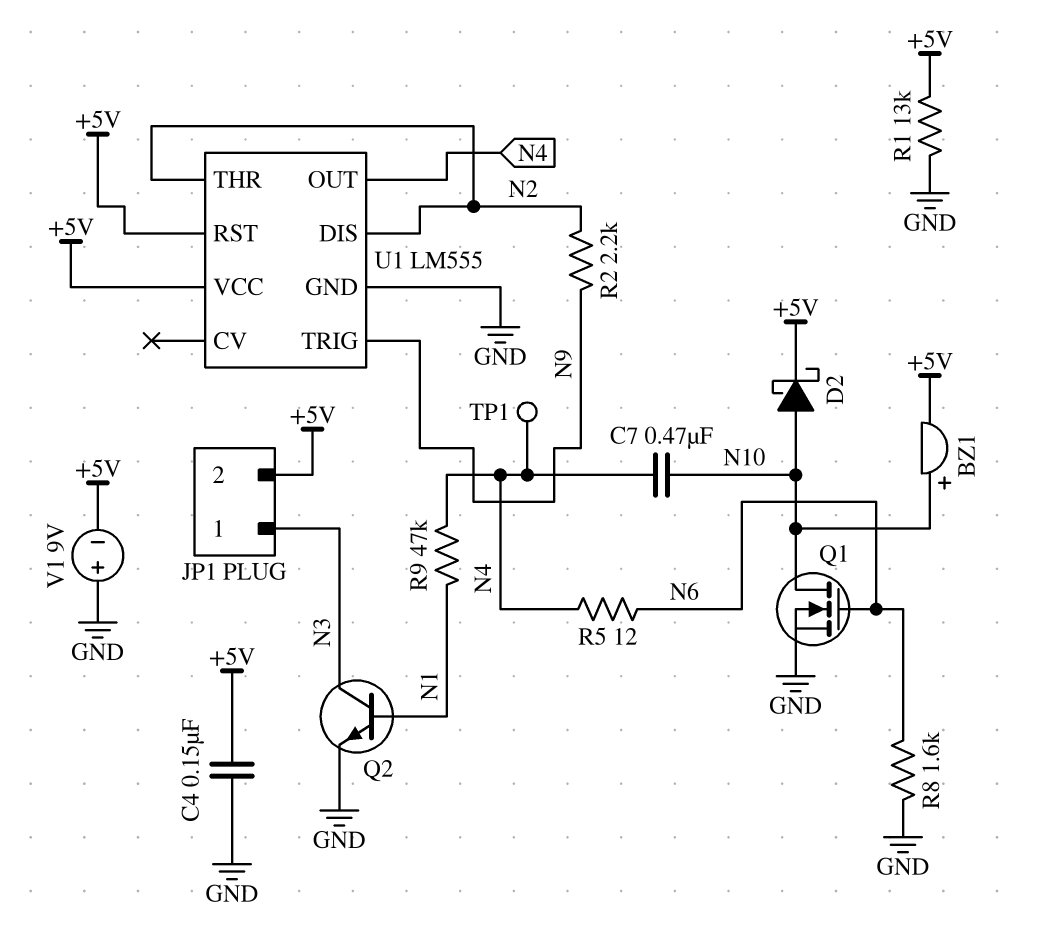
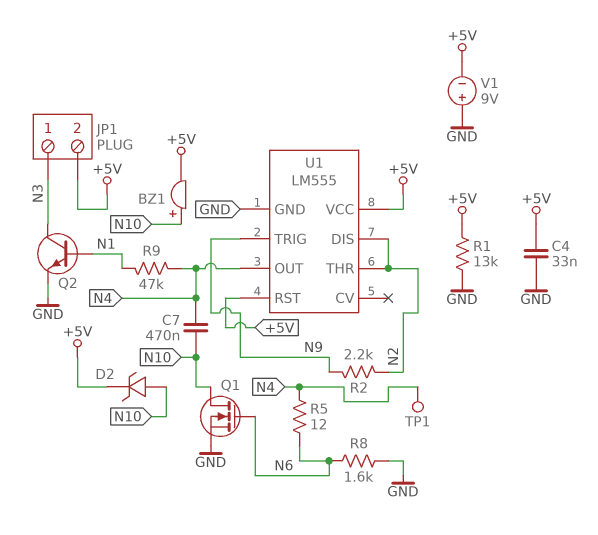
C4: 150nF (+5V, GND) -> 33nF (+5V, GND)
D2: schottky (A N10, K +5V) -> zener (A N10, K +5V)

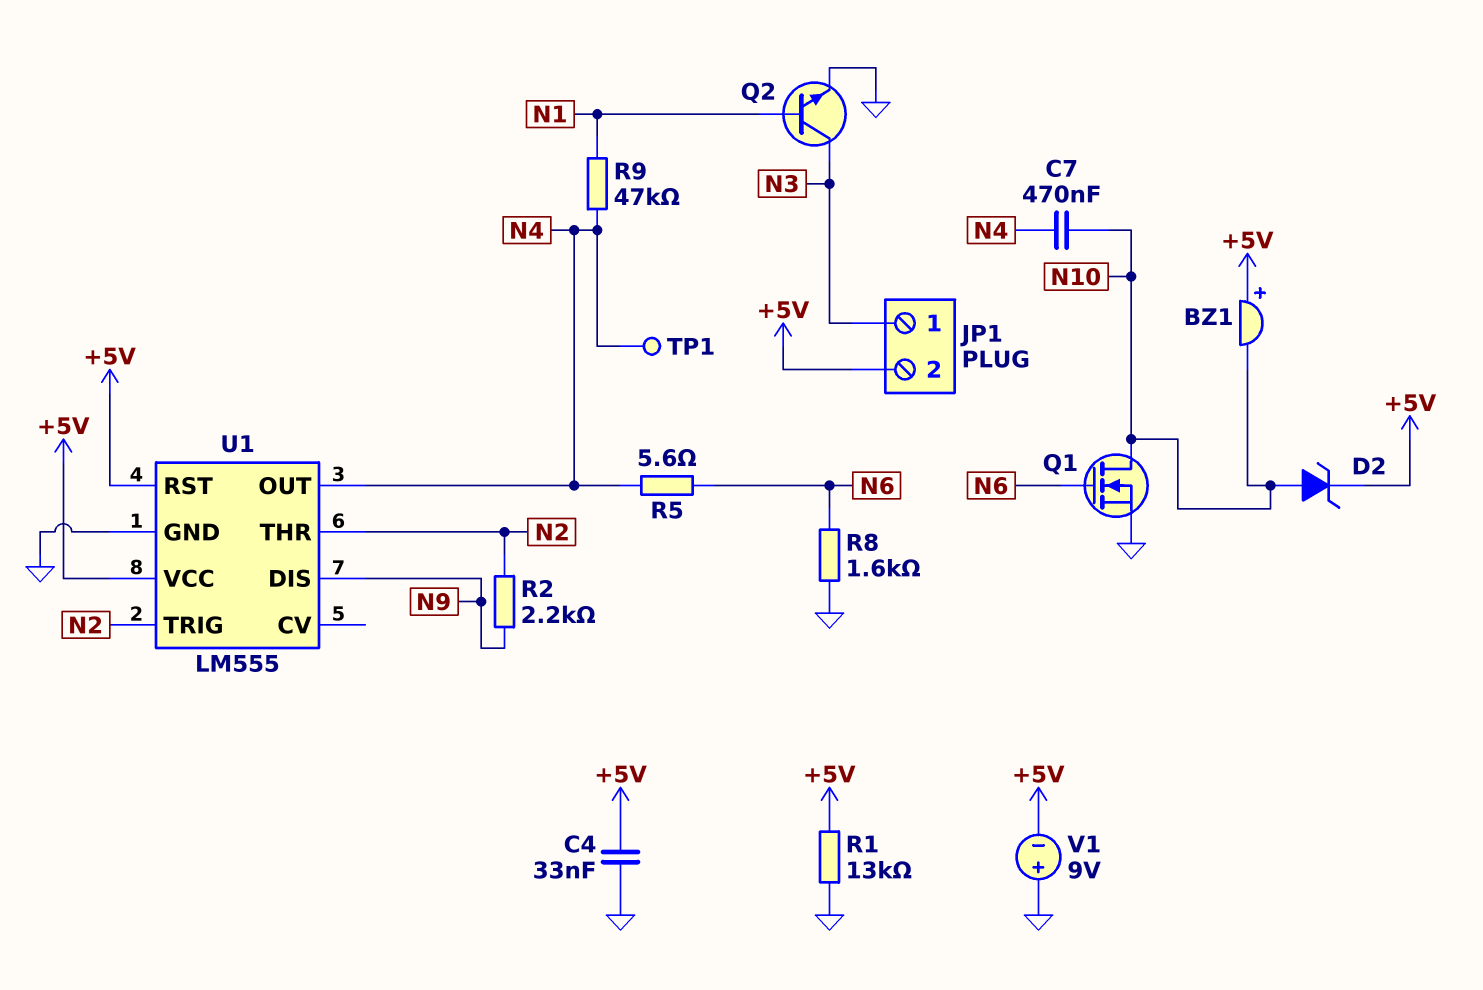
BZ1: buzzer (plus N10, minus +5V) -> buzzer (plus +5V, minus N10)
R5: 12 (N4, N6) -> 5.6 (N4, N6)
U1 pin DIS: N2 -> N9
U1 pin TRIG: N9 -> N2

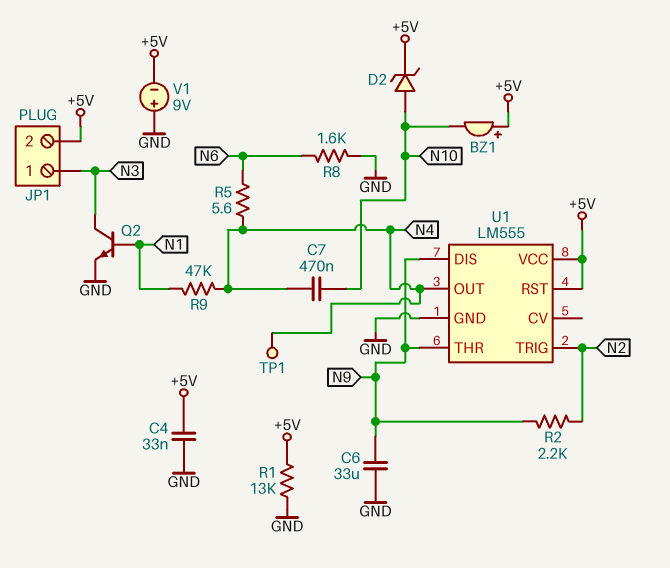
C6: none -> 33uF (GND, N9)
Q1: NMOS (G N6, D N10, S GND) -> none
U1 pin THR: N2 -> N9

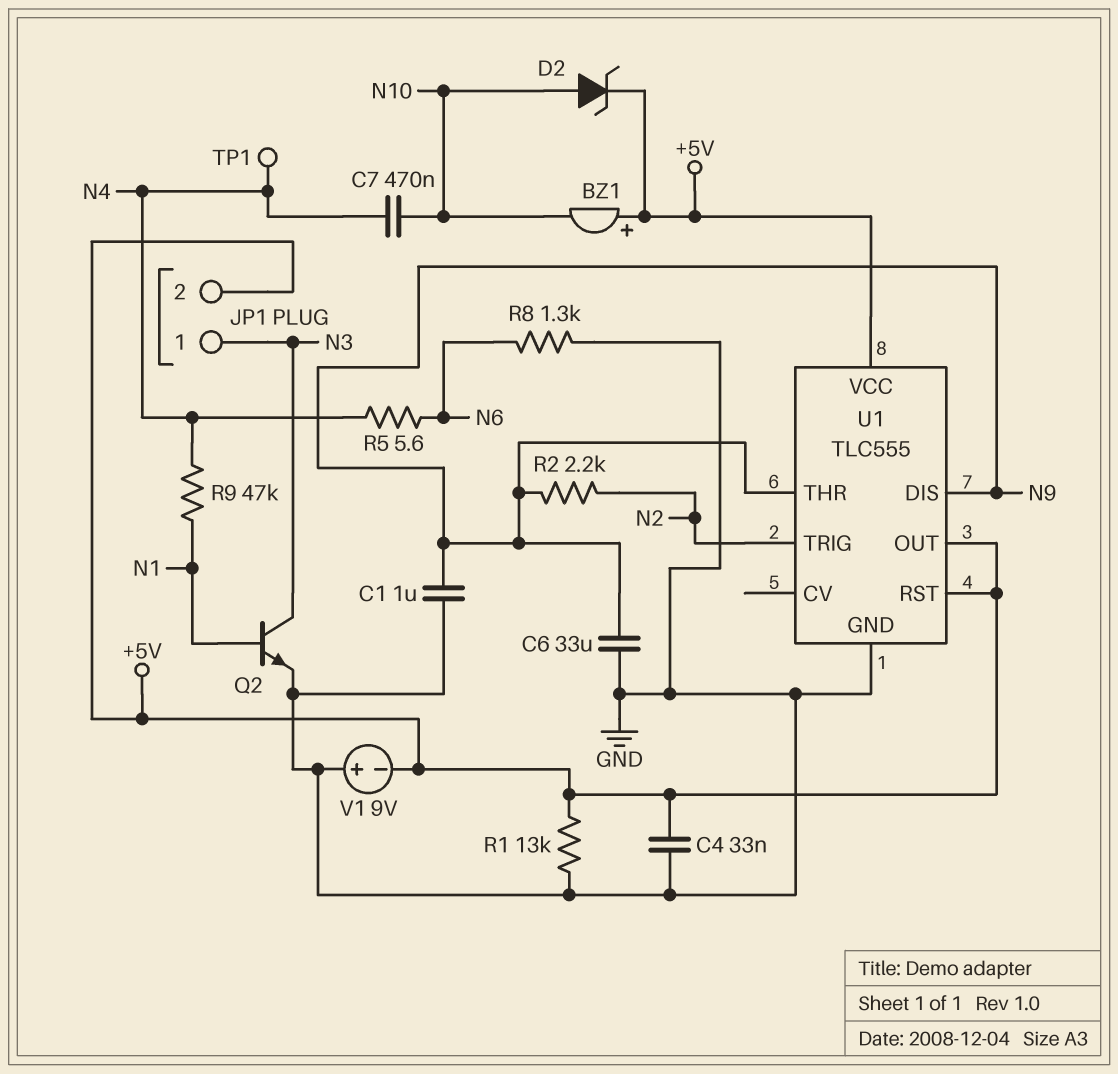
C1: none -> 1uF (GND, N9)
R8: 1.6k (GND, N6) -> 1.3k (GND, N6)
U1: LM555 -> TLC555
U1 pin OUT: N4 -> +5V

